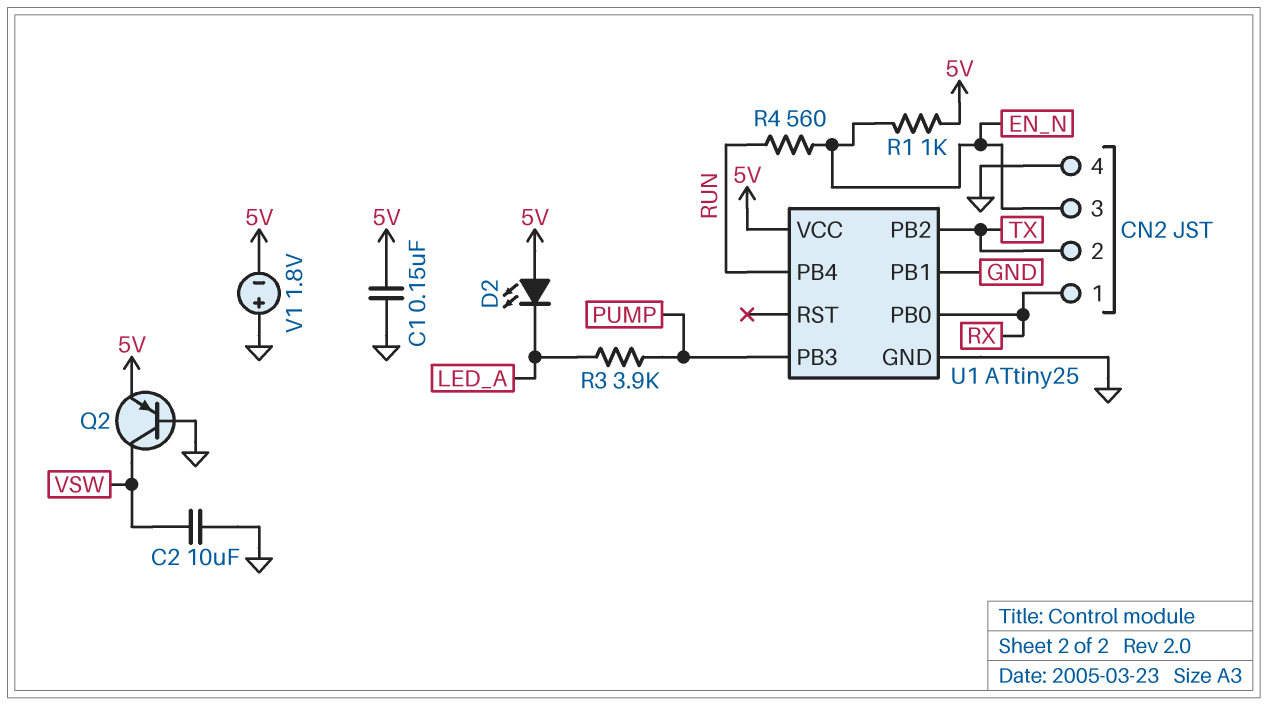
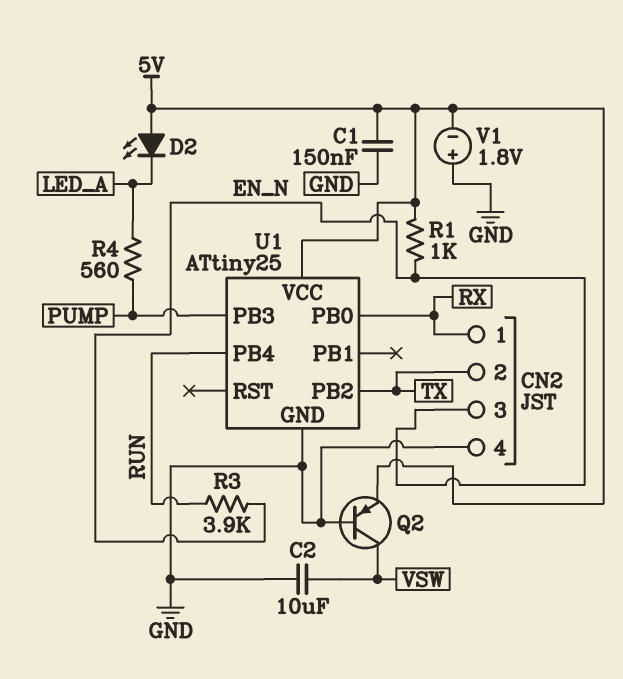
R3: 3.9k (LED_A, PUMP) -> 3.9k (EN_N, RUN)
R4: 560 (EN_N, RUN) -> 560 (LED_A, PUMP)
U1 pin PB1: GND -> none

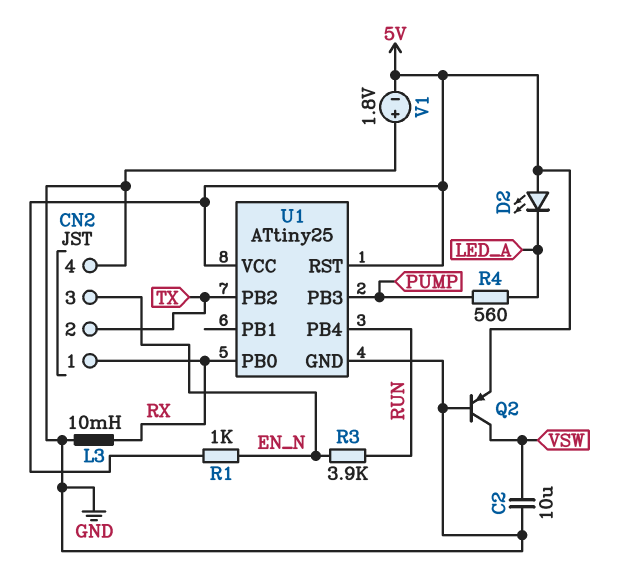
C1: 150nF (5V, GND) -> none
L3: none -> 10mH (GND, RX)
U1 pin RST: none -> 5V

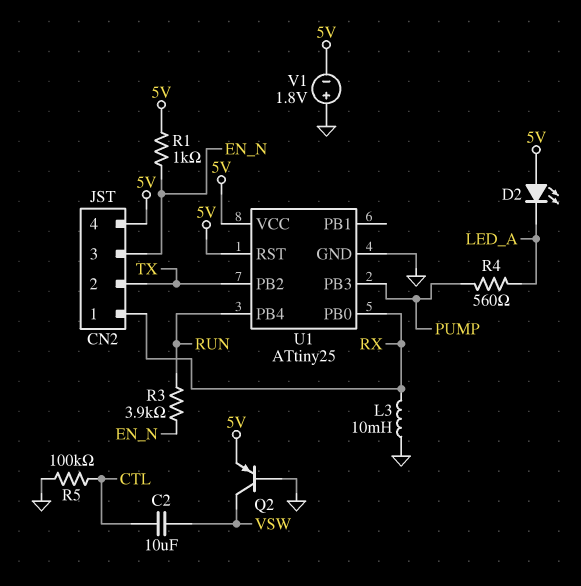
C2: 10uF (GND, VSW) -> 10uF (CTL, VSW)
CN2 pin 4: GND -> 5V
R5: none -> 100k (CTL, GND)

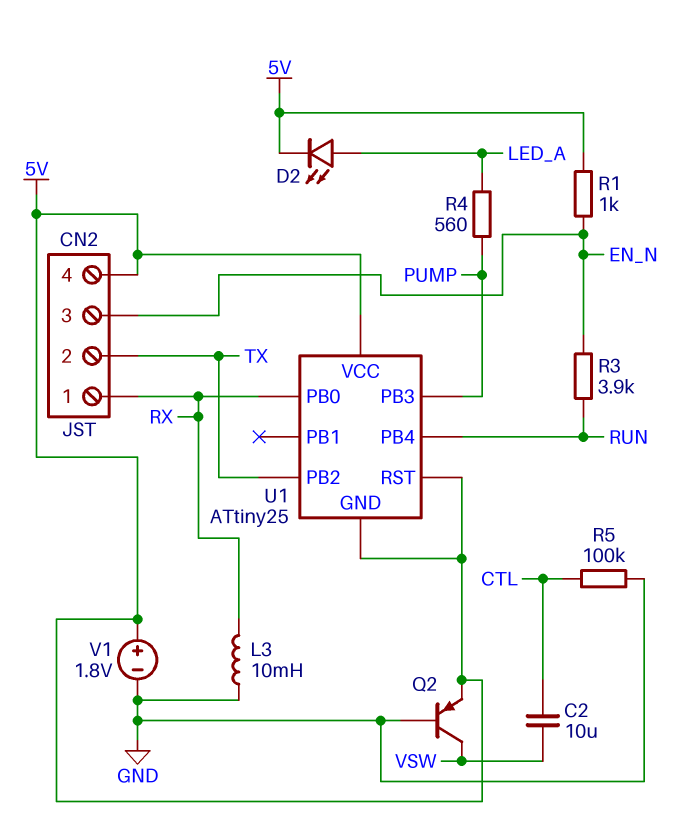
D2: LED (A 5V, K LED_A) -> LED (A LED_A, K 5V)
U1 pin GND: GND -> 5V
V1: 1.8V (plus GND, minus 5V) -> 1.8V (plus 5V, minus GND)

